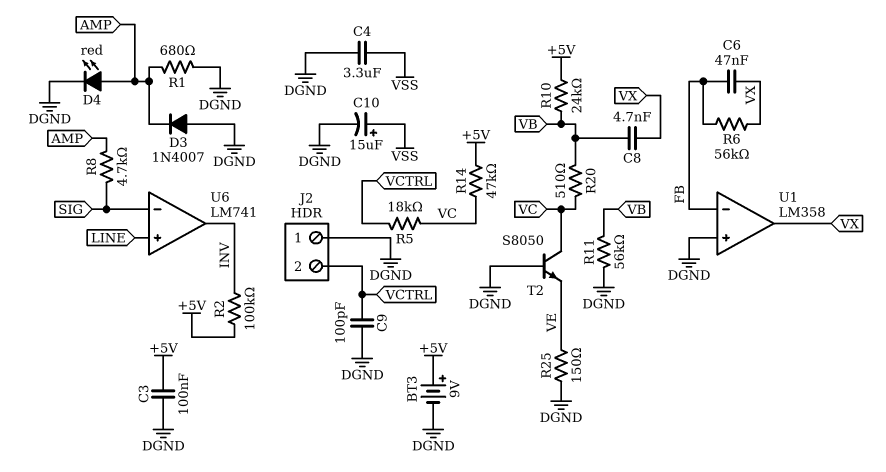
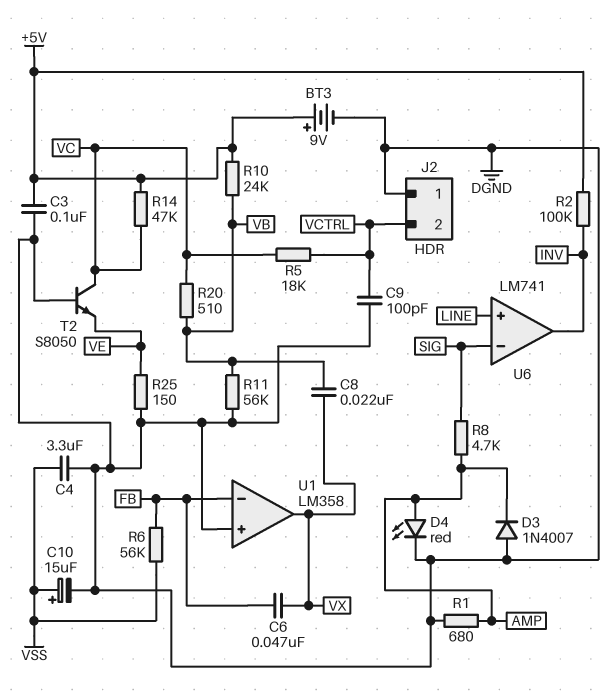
C8: 4.7nF (VB, VX) -> 22nF (VB, VX)
R6: 56k (FB, VX) -> 56k (FB, VSS)

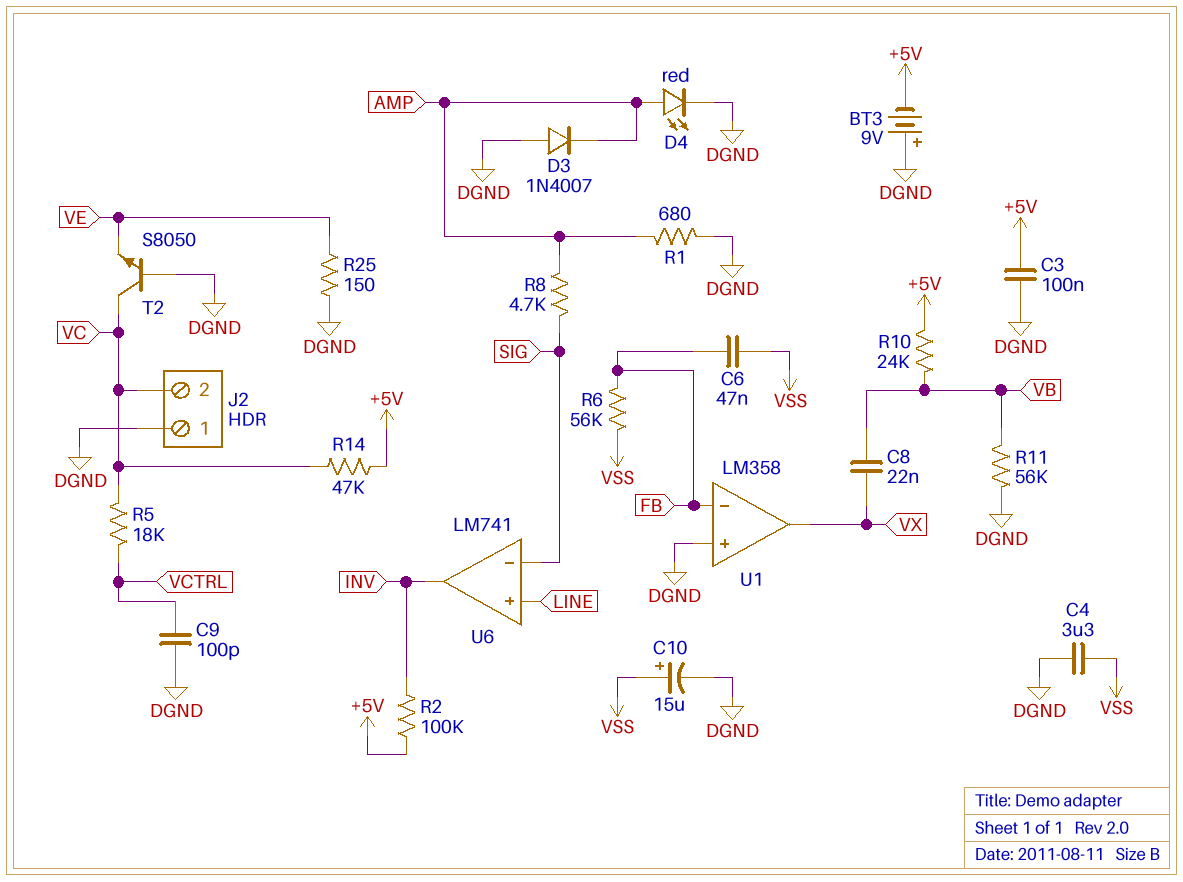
BT3: 9V (plus +5V, minus DGND) -> 9V (plus DGND, minus +5V)
C6: 47nF (FB, VX) -> 47nF (FB, VSS)
J2 pin 2: VCTRL -> VC
R20: 510 (VB, VC) -> none

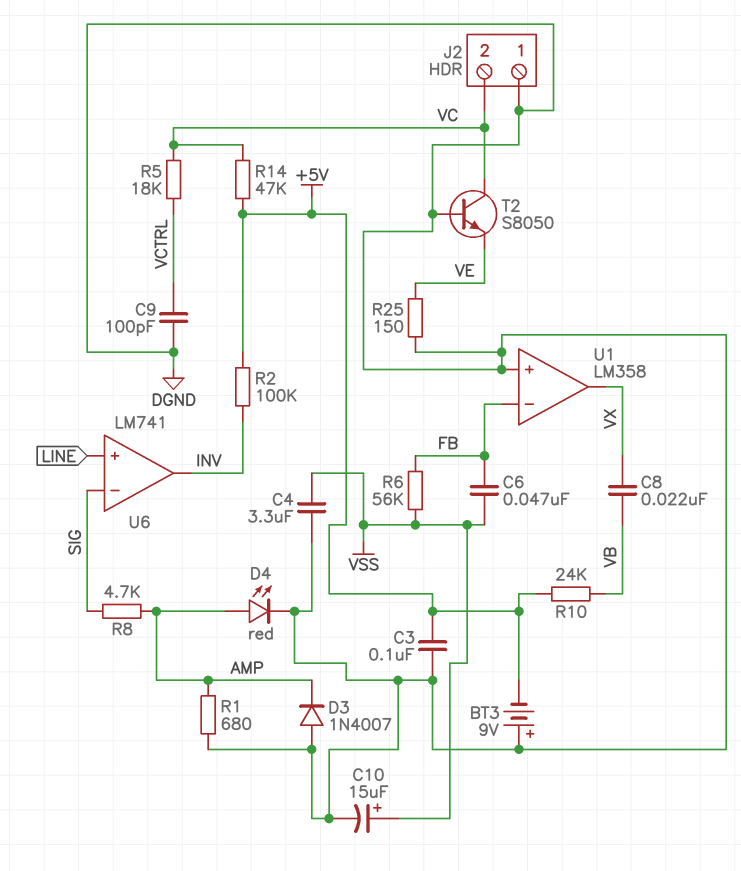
R11: 56k (DGND, VB) -> none

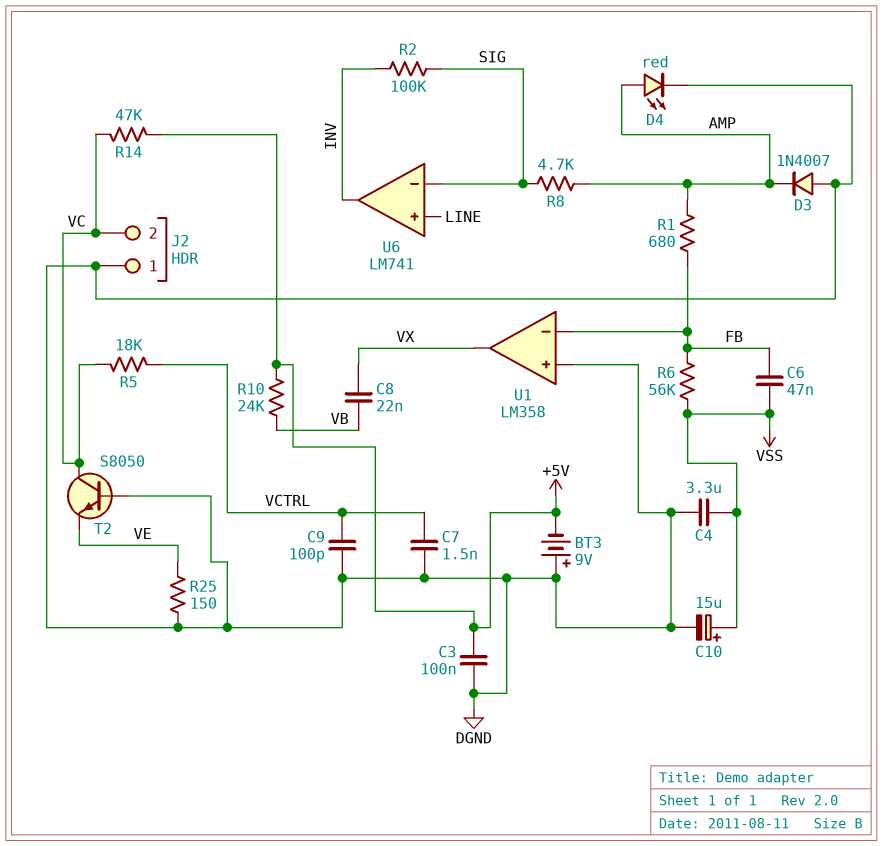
C7: none -> 1.5nF (DGND, VCTRL)
R1: 680 (AMP, DGND) -> 680 (AMP, FB)
R2: 100k (+5V, INV) -> 100k (INV, SIG)

